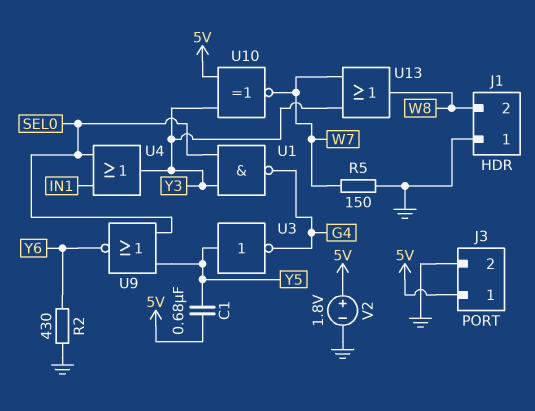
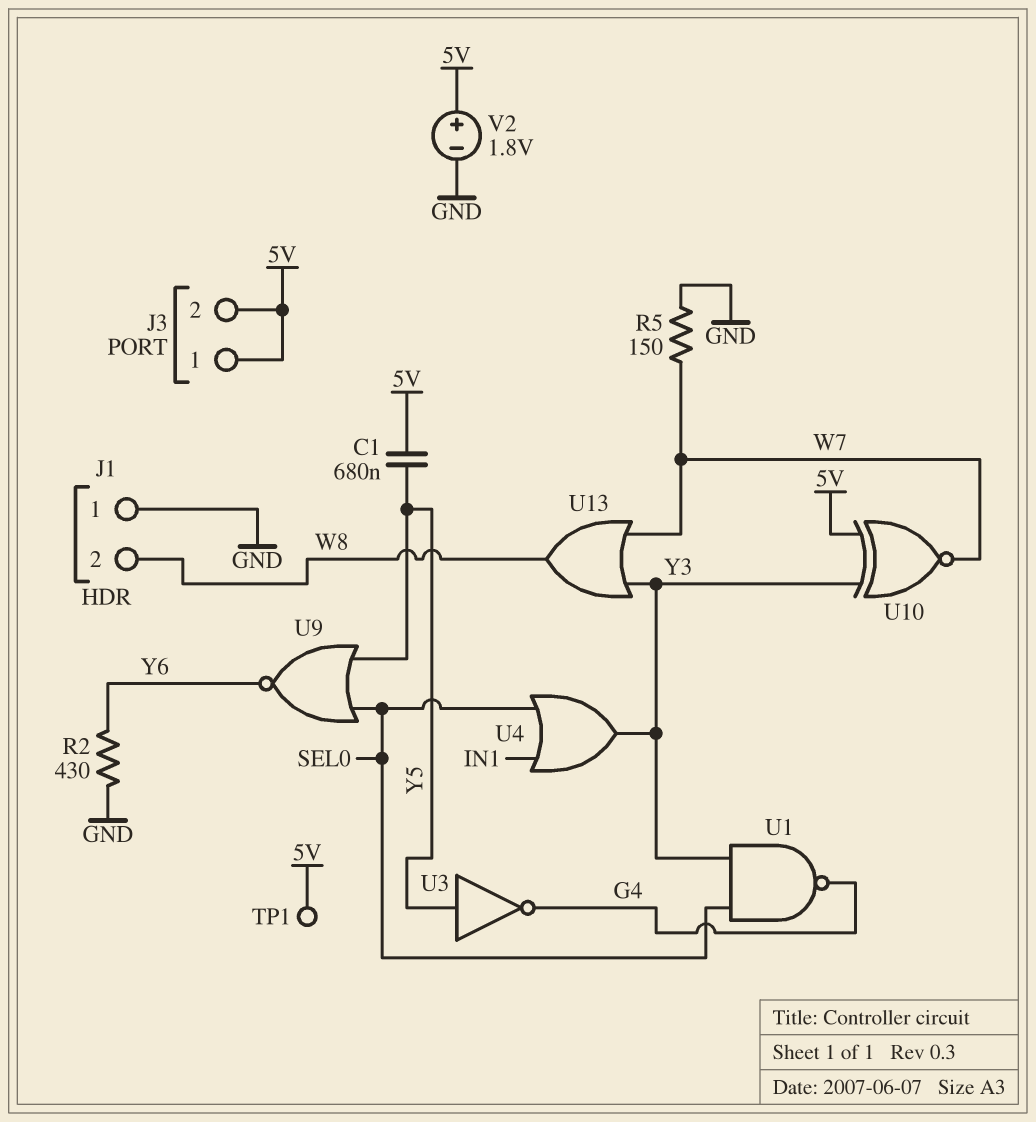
J3 pin 2: GND -> 5V
TP1: none -> test point (5V)

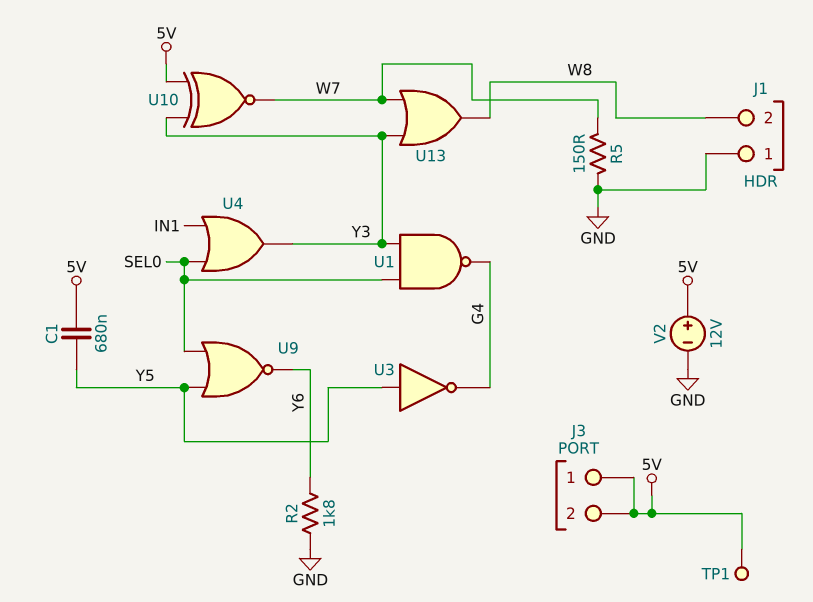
R2: 430 (GND, Y6) -> 1.8k (GND, Y6)
V2: 1.8V (plus 5V, minus GND) -> 12V (plus 5V, minus GND)

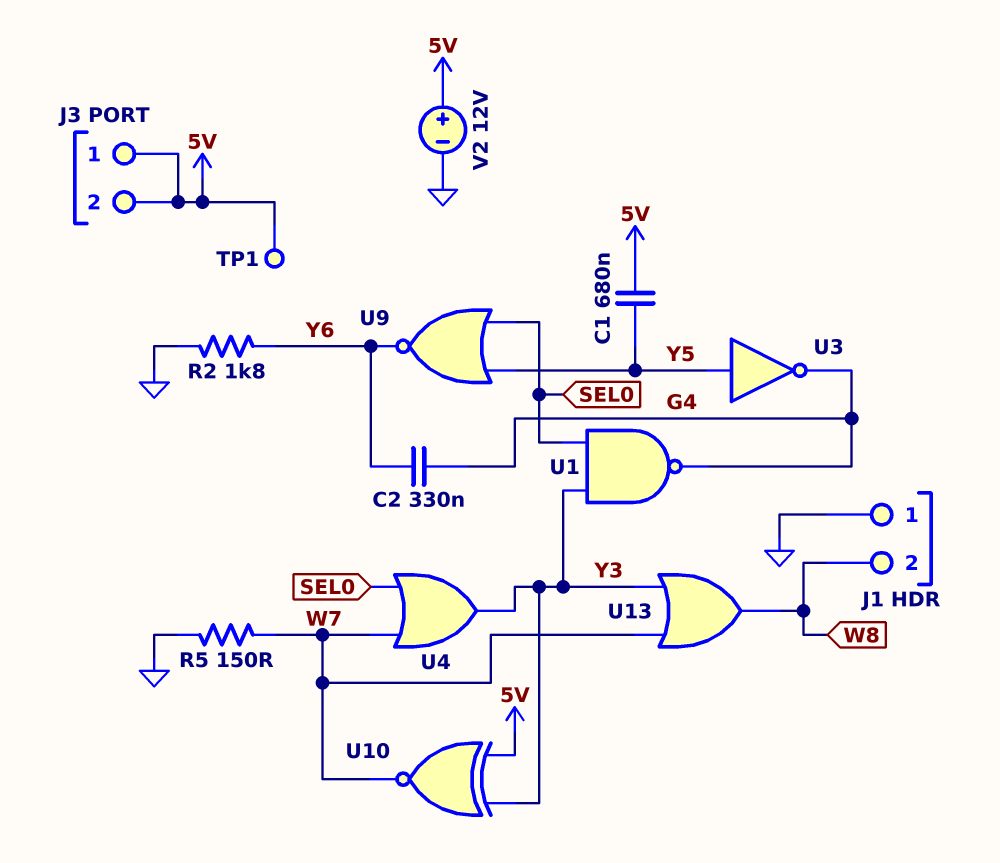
C2: none -> 330nF (G4, Y6)
U4: OR (in IN1, in SEL0, out Y3) -> OR (in SEL0, in W7, out Y3)

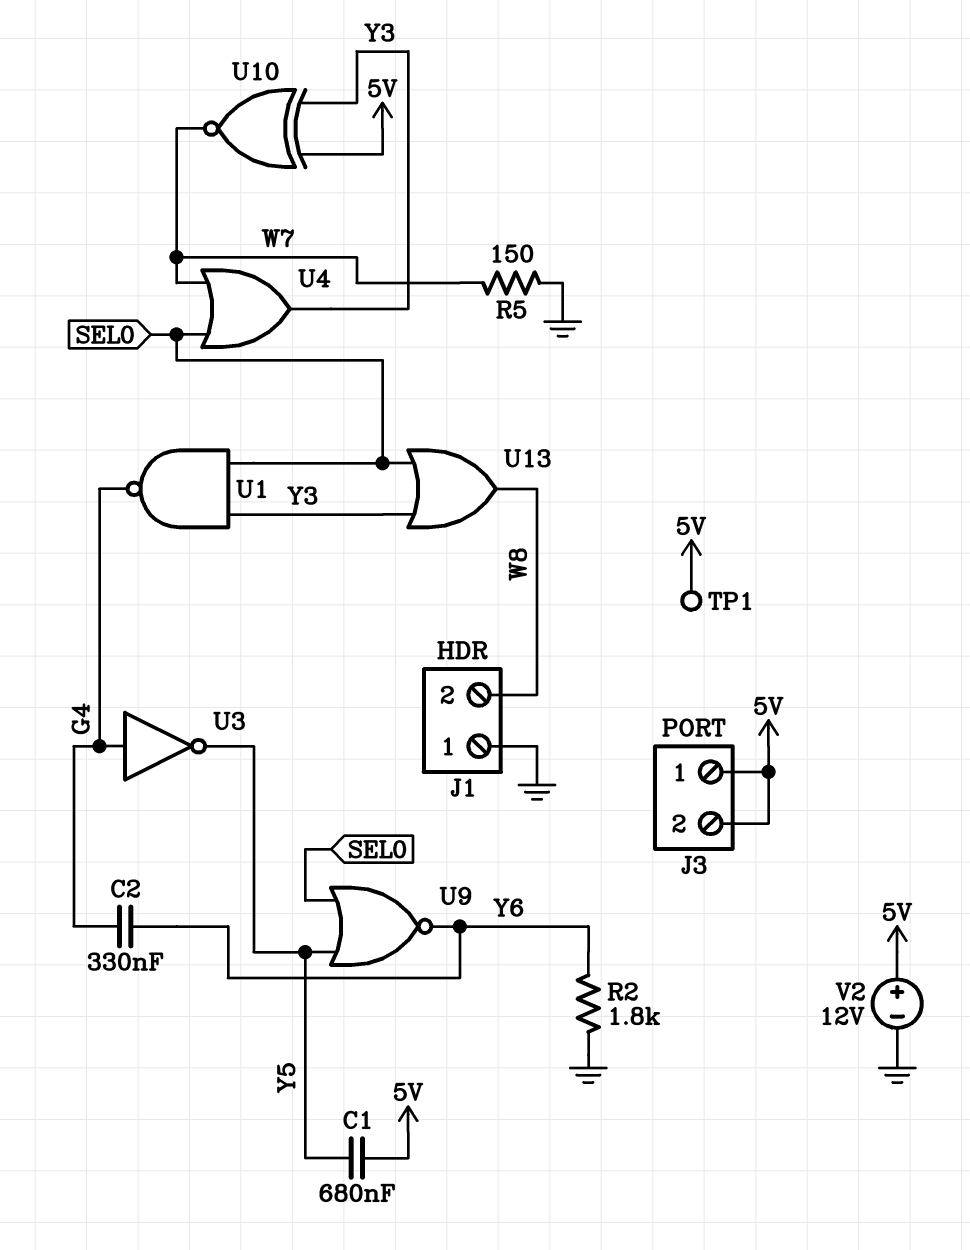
U3: NOT (in Y5, out G4) -> NOT (in G4, out Y5)
U13: OR (in W7, in Y3, out W8) -> OR (in SEL0, in Y3, out W8)

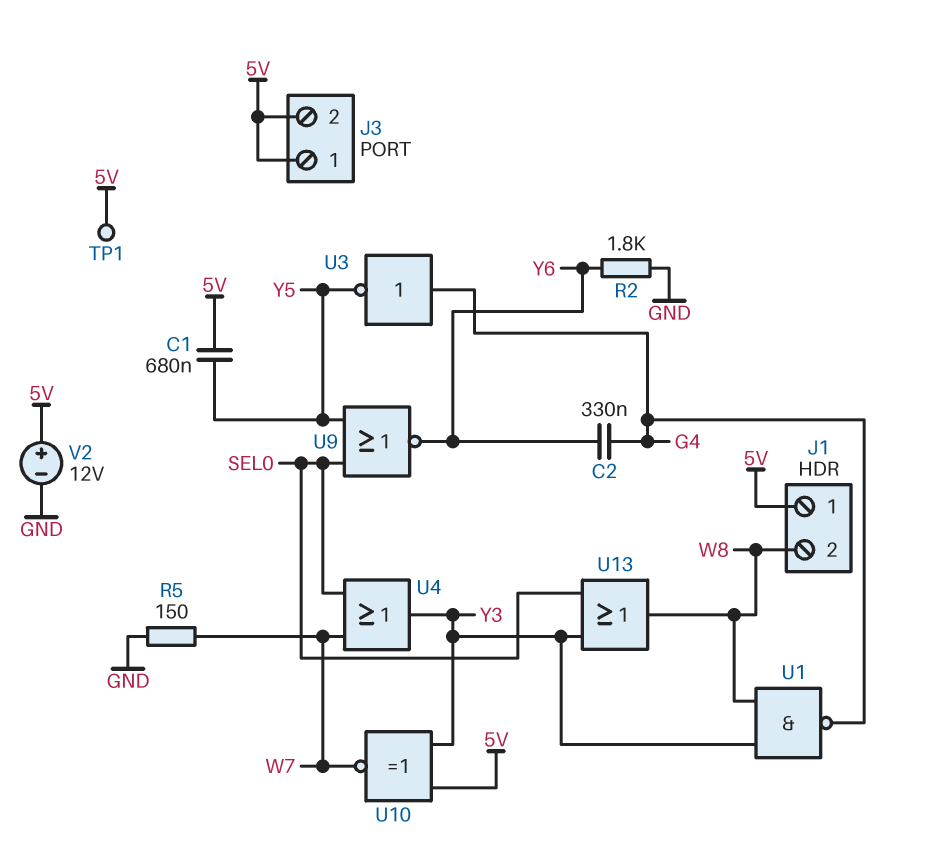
J1 pin 1: GND -> 5V
U1: NAND (in SEL0, in Y3, out G4) -> NAND (in W8, in Y3, out G4)

